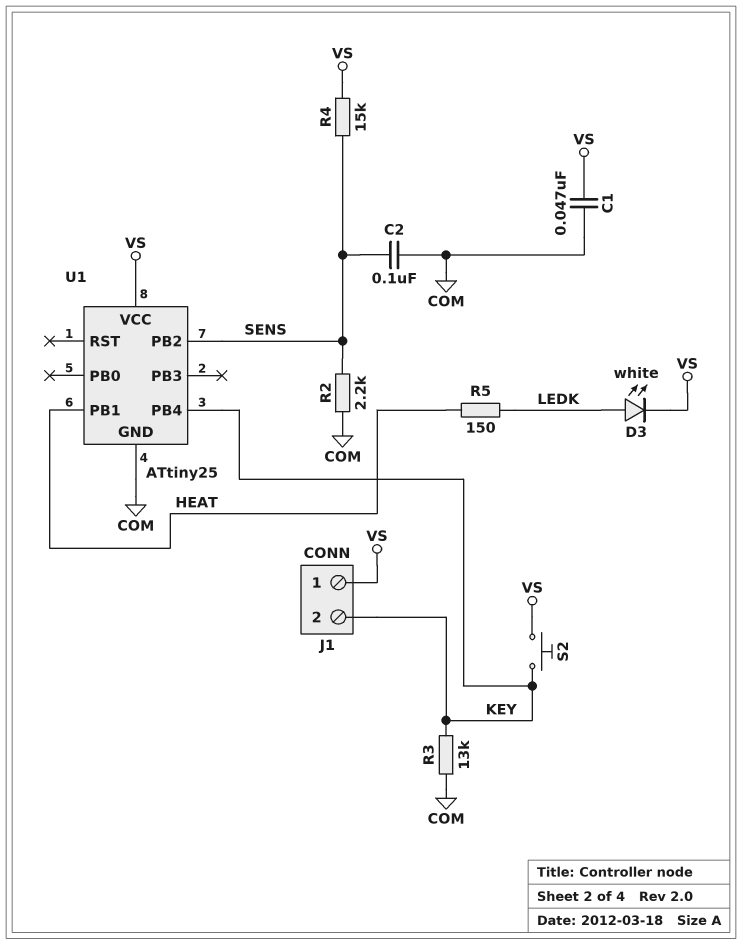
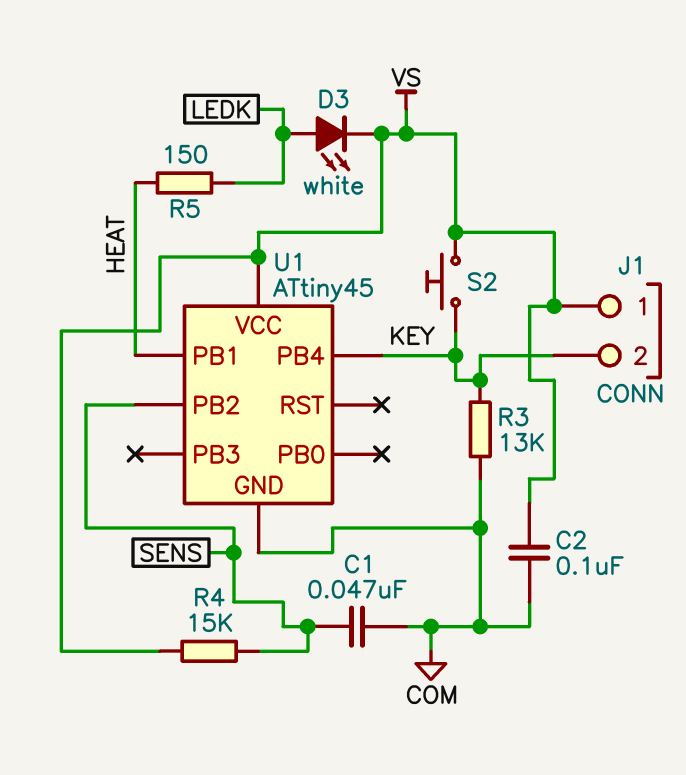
C1: 47nF (COM, VS) -> 47nF (COM, SENS)
C2: 100nF (COM, SENS) -> 100nF (COM, VS)
R2: 2.2k (COM, SENS) -> none
U1: ATtiny25 -> ATtiny45

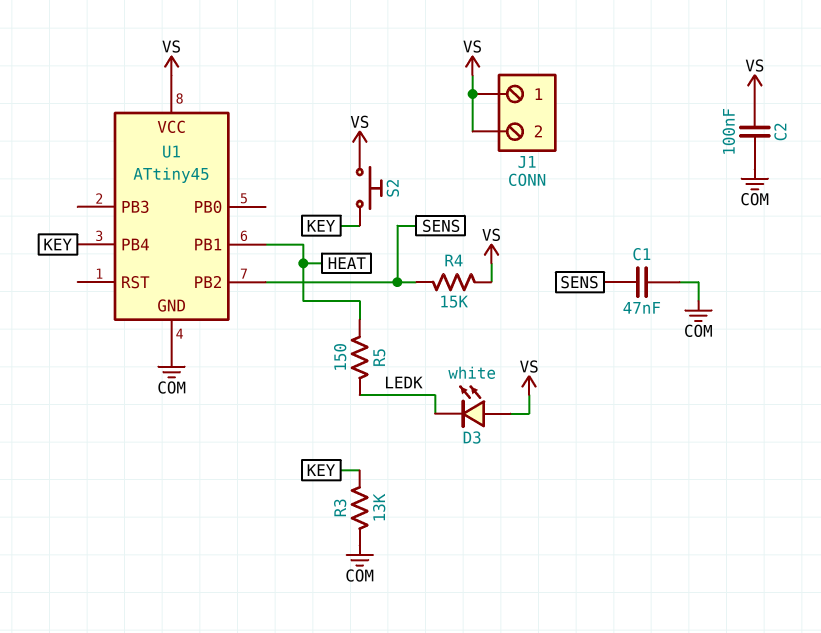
D3: LED white (A LEDK, K VS) -> LED white (A VS, K LEDK)
J1 pin 2: KEY -> VS

